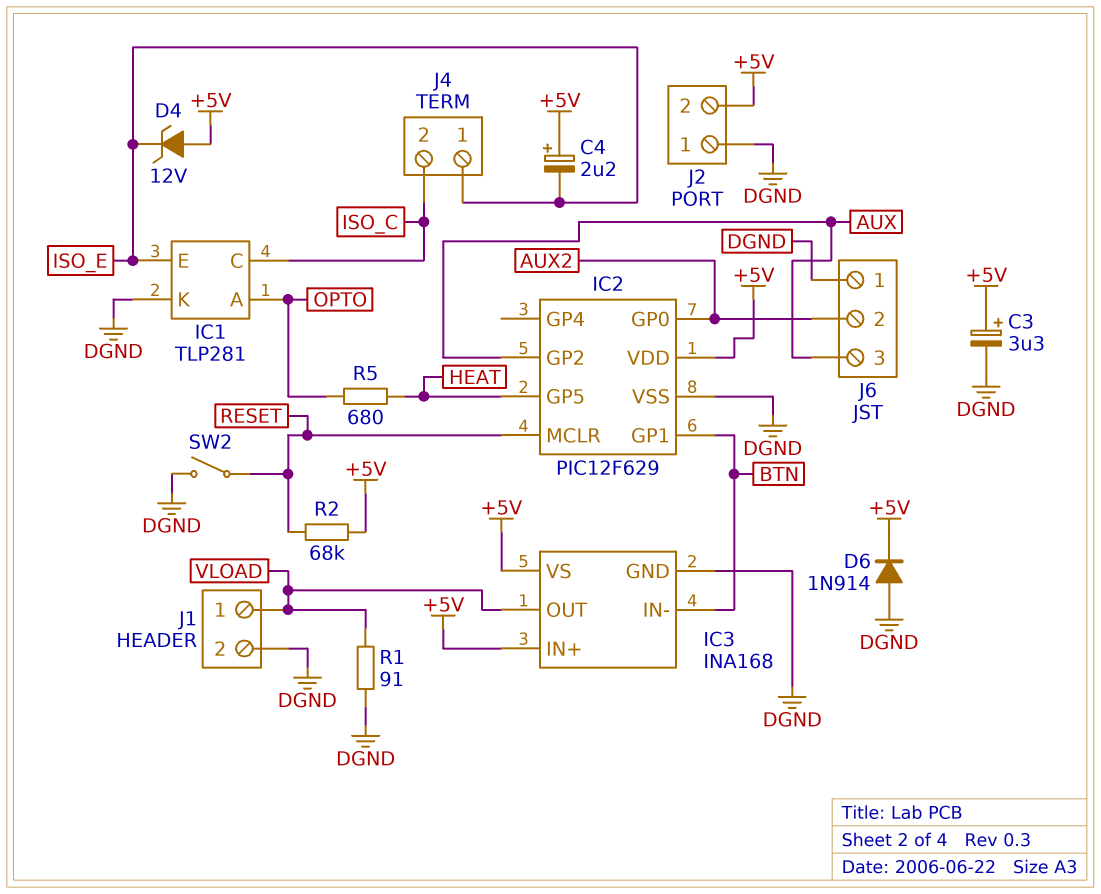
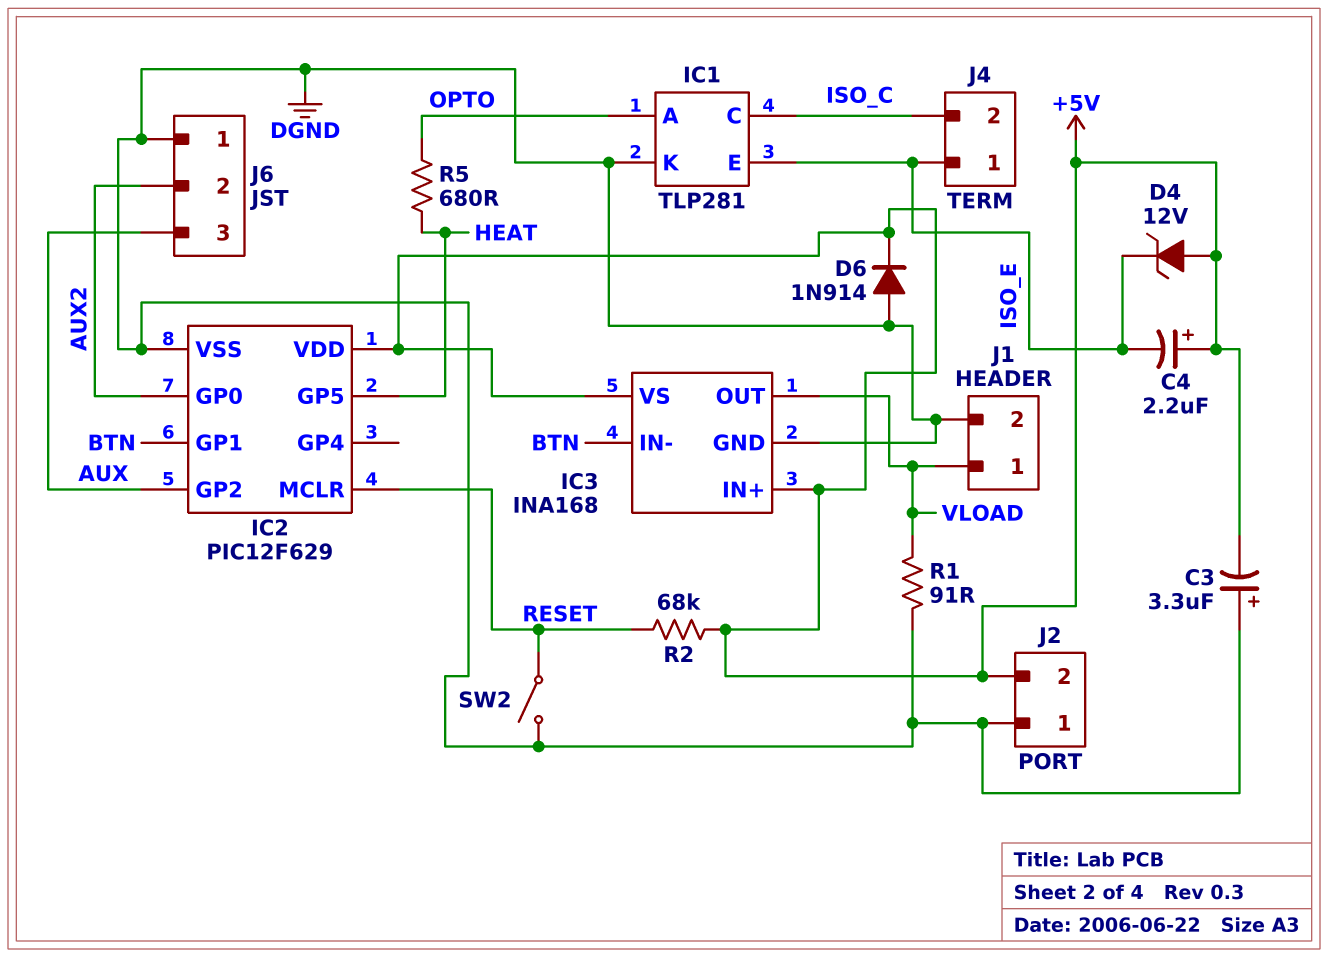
C3: 3.3uF (plus +5V, minus DGND) -> 3.3uF (plus DGND, minus +5V)

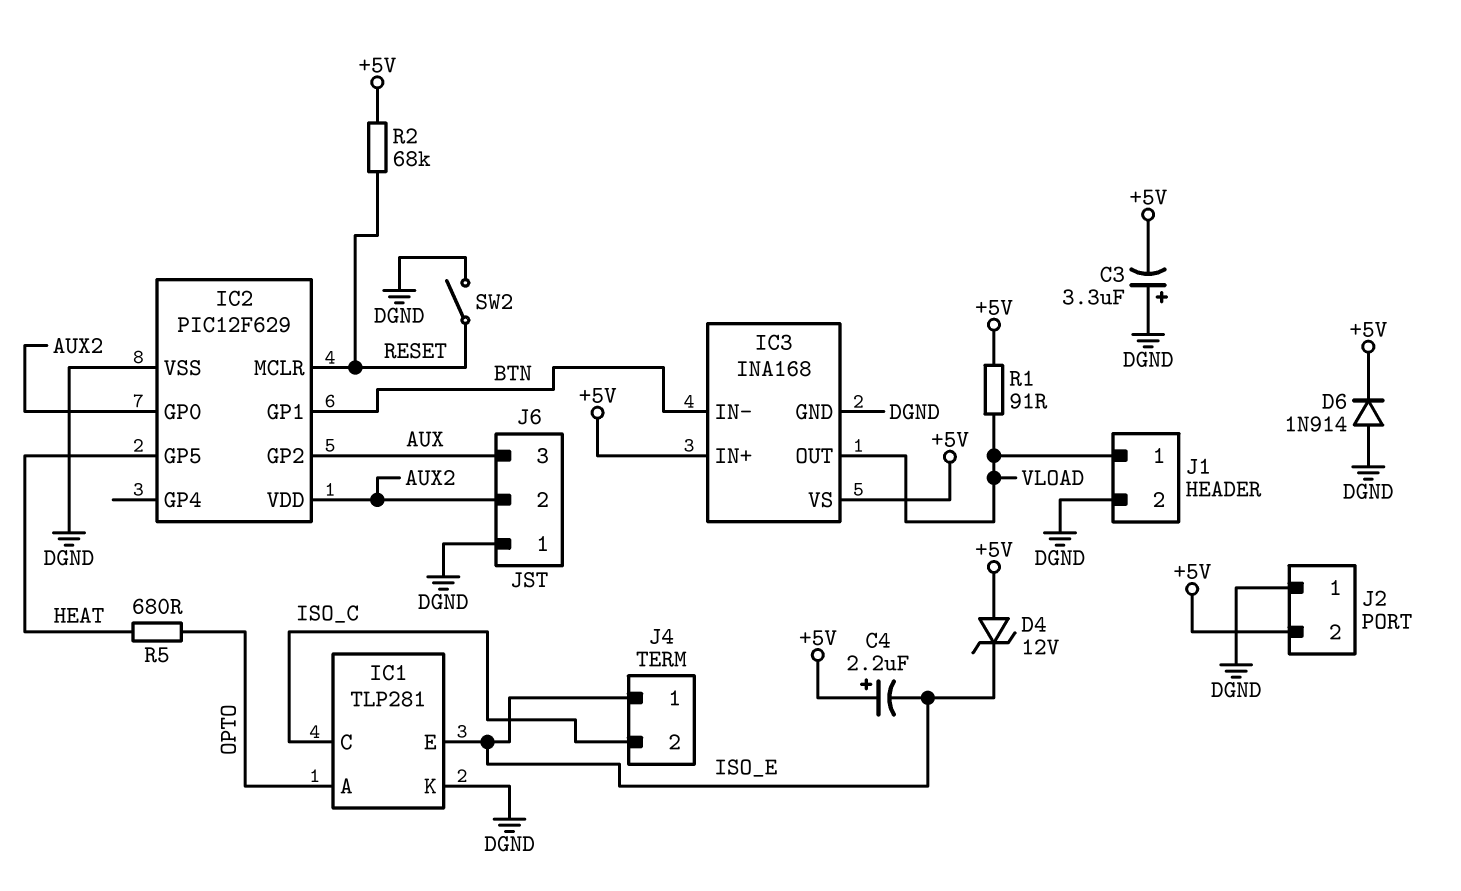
IC2 pin VDD: +5V -> AUX2
R1: 91 (DGND, VLOAD) -> 91 (+5V, VLOAD)

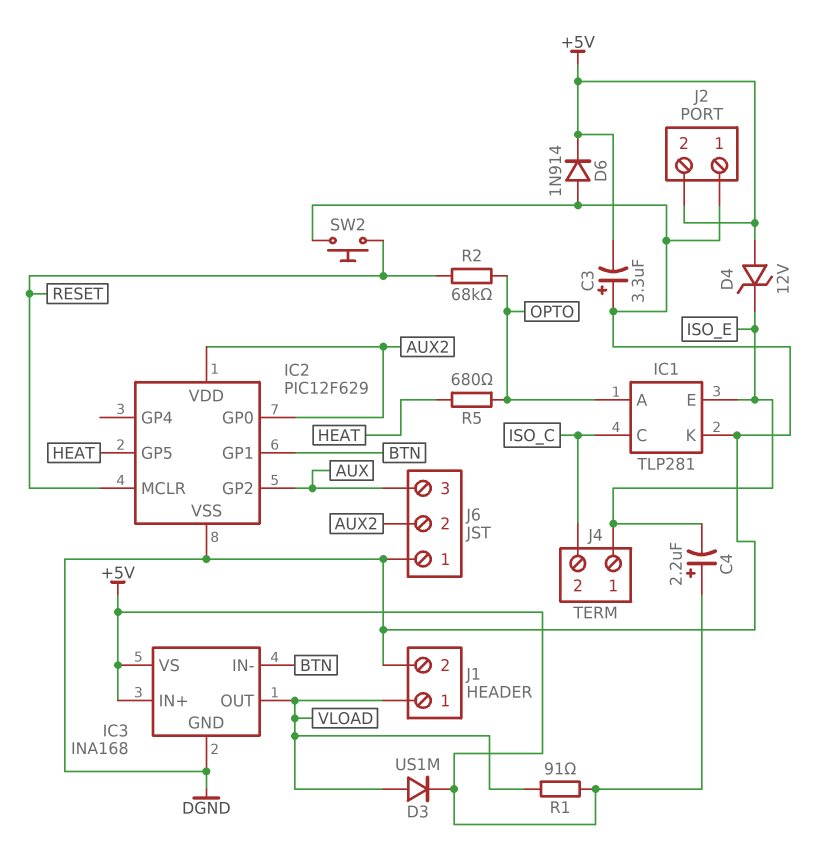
D3: none -> diode US1M (A VLOAD, K +5V)
R2: 68k (+5V, RESET) -> 68k (OPTO, RESET)
SW2: switch (DGND, RESET) -> button (DGND, RESET)

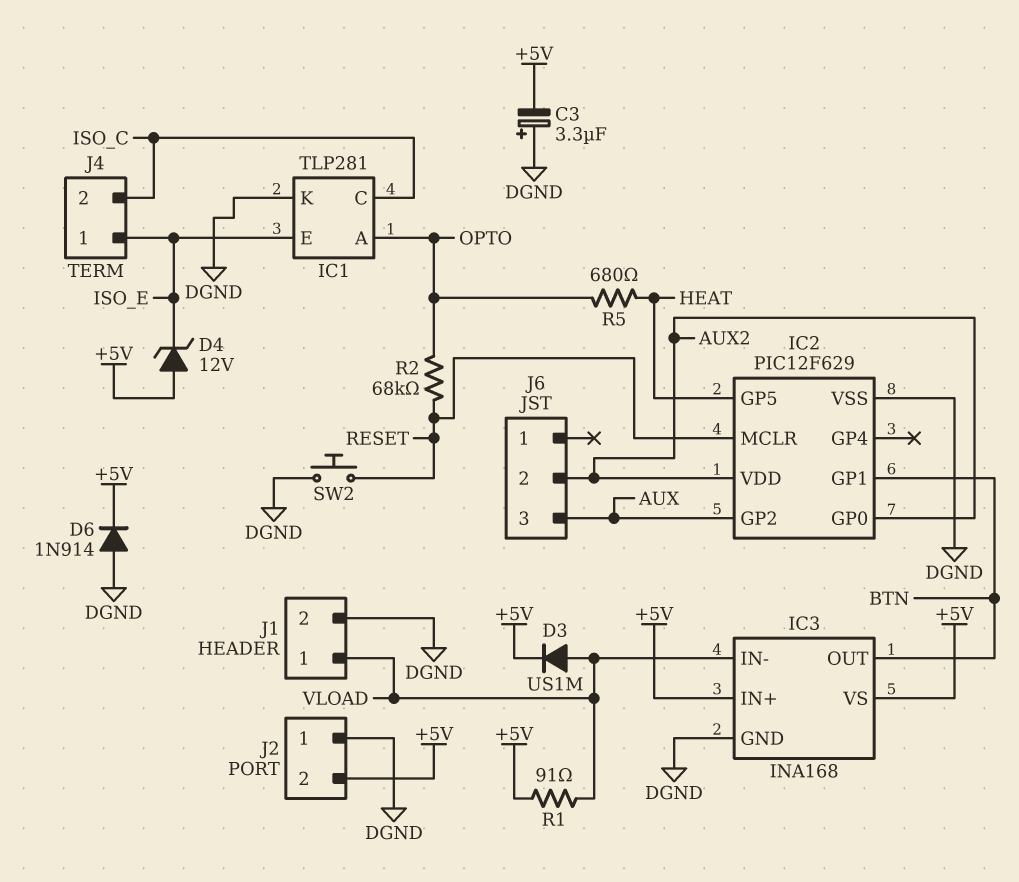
C4: 2.2uF (plus +5V, minus ISO_E) -> none
IC3 pin IN-: BTN -> VLOAD
IC3 pin OUT: VLOAD -> BTN
J6 pin 1: DGND -> none

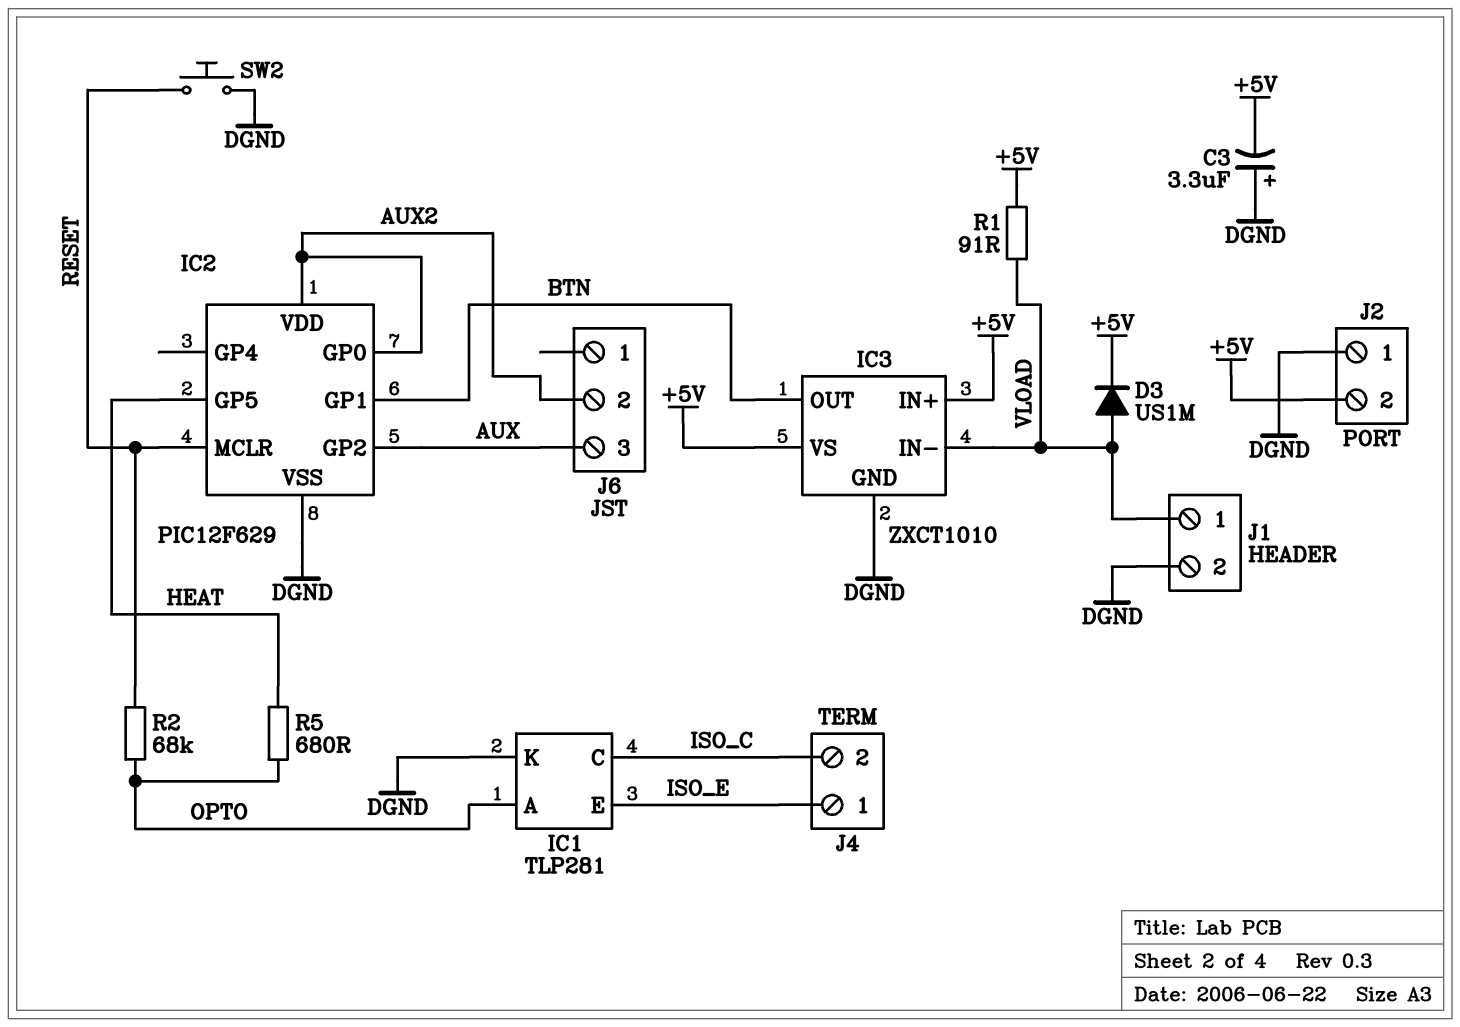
D4: zener 12V (A +5V, K ISO_E) -> none
D6: diode 1N914 (A DGND, K +5V) -> none
IC3: INA168 -> ZXCT1010

